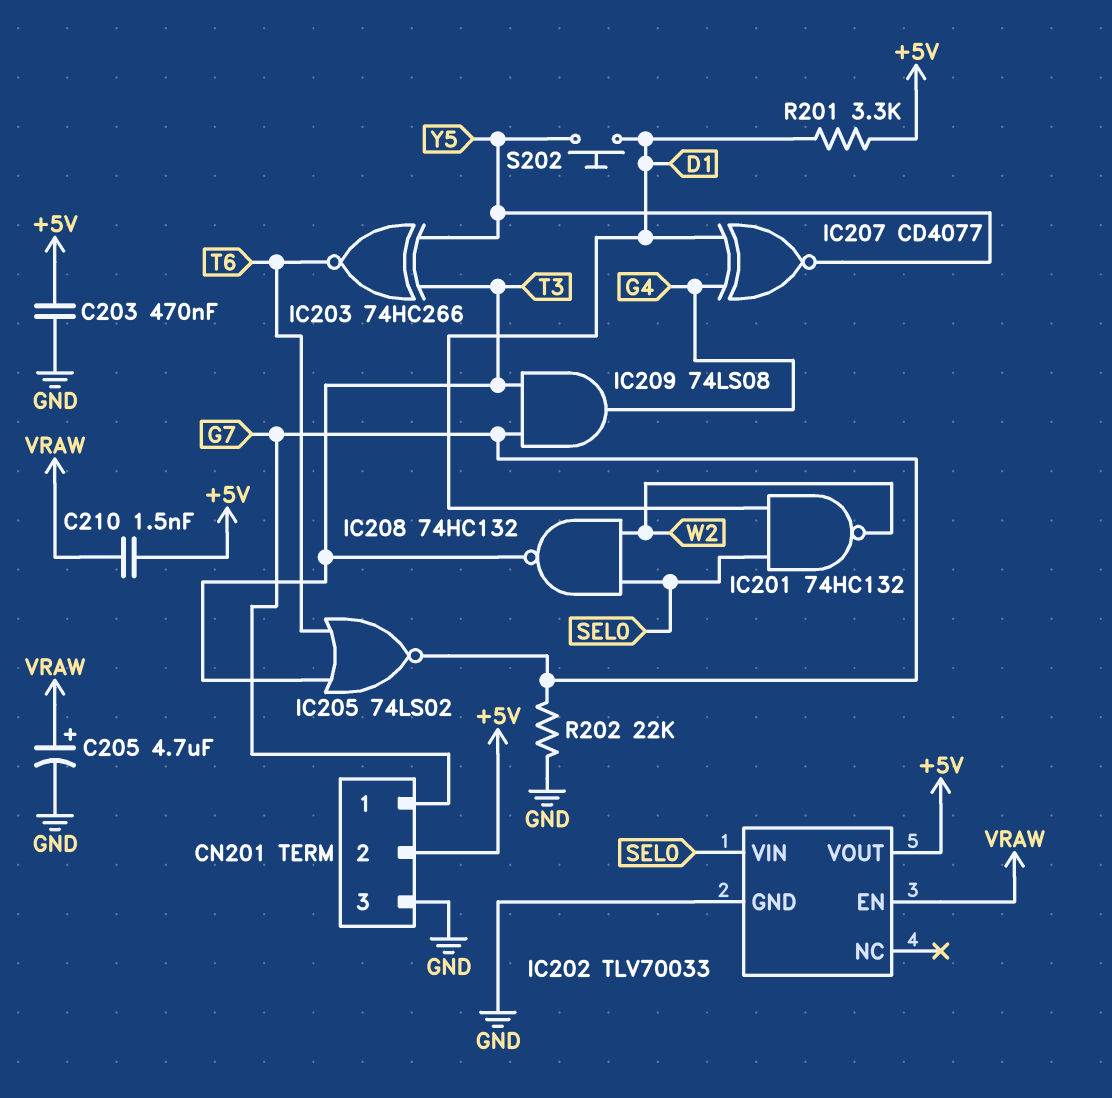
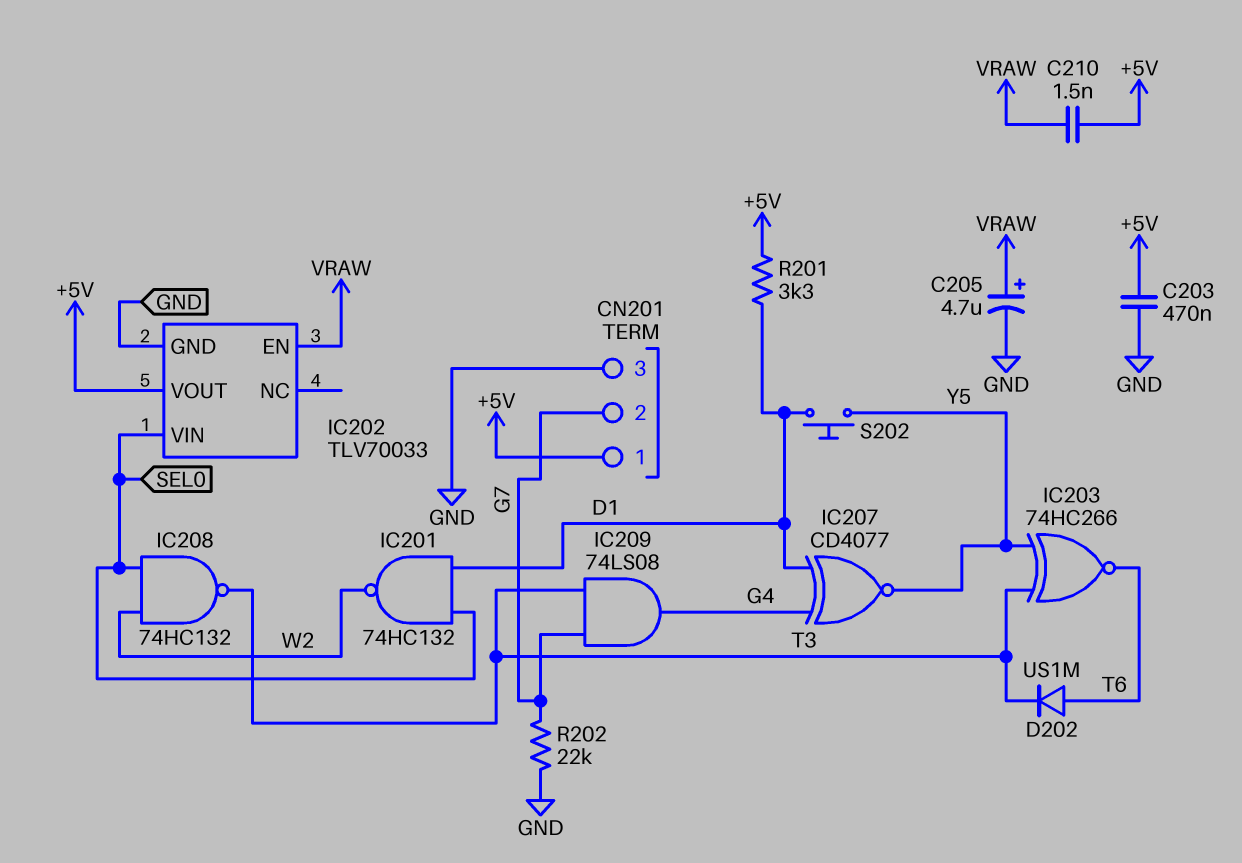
CN201 pin 1: G7 -> +5V
CN201 pin 2: +5V -> G7
D202: none -> diode US1M (A T6, K T3)
IC205: NOR 74LS02 (in T3, in T6, out G7) -> none

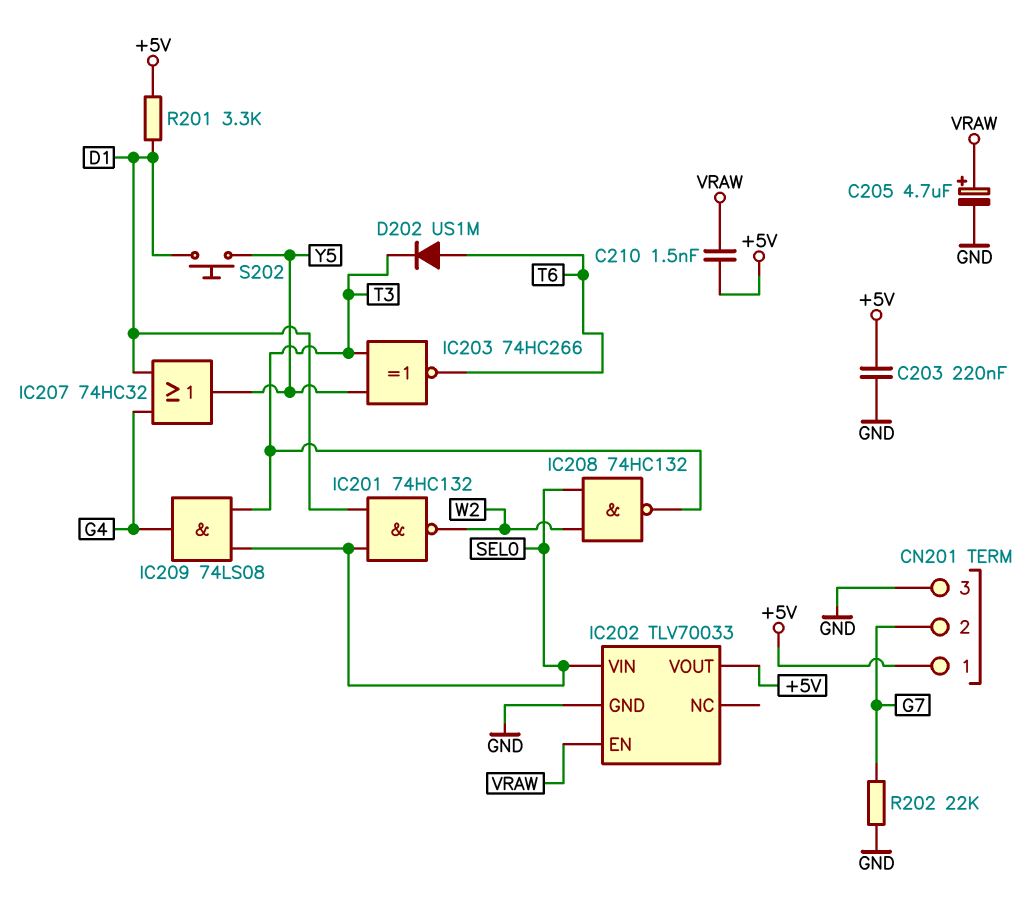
C203: 470nF (+5V, GND) -> 220nF (+5V, GND)
IC207: XNOR CD4077 (in D1, in G4, out Y5) -> OR 74HC32 (in D1, in G4, out Y5)
IC209: AND 74LS08 (in G7, in T3, out G4) -> AND 74LS08 (in SEL0, in T3, out G4)

